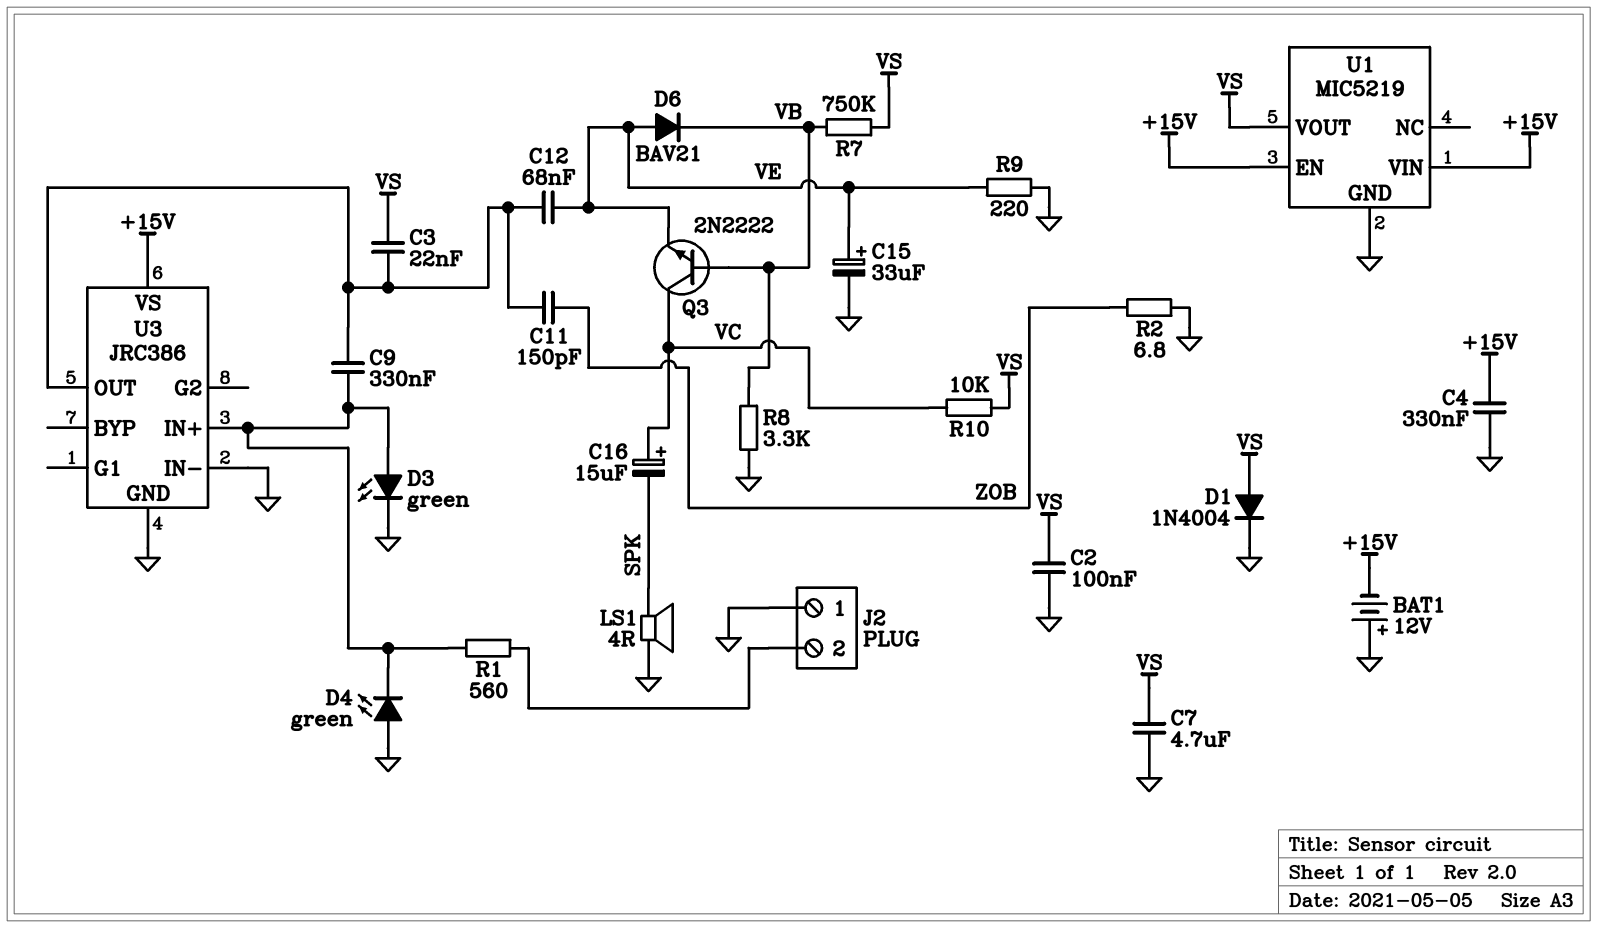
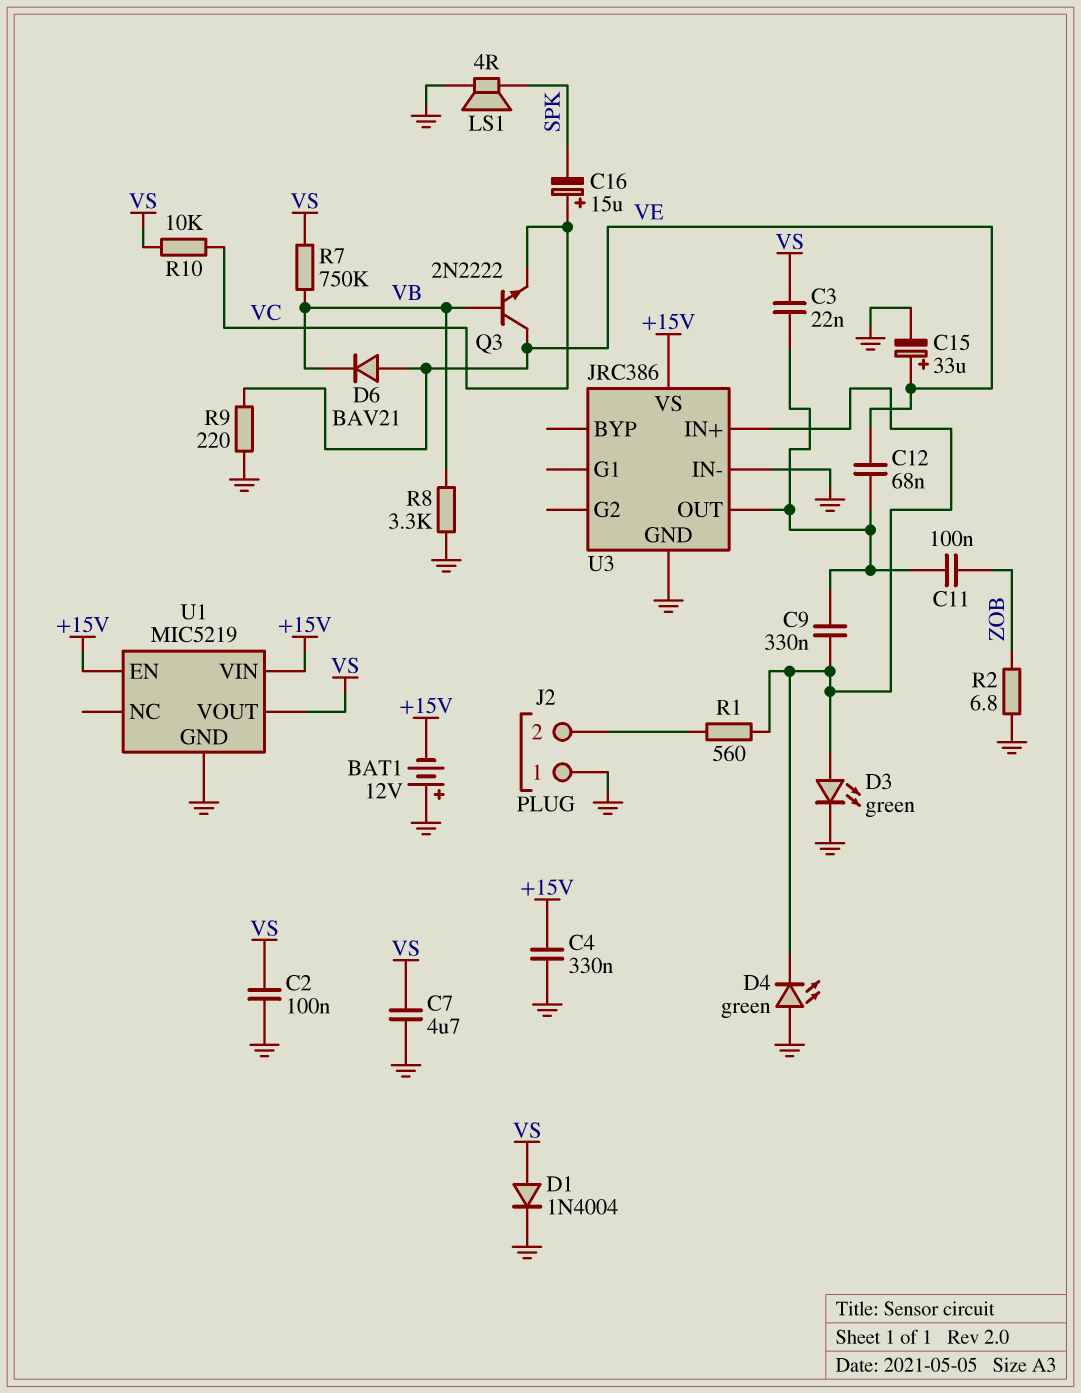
C11: 150pF (U3/OUT, ZOB) -> 100nF (U3/OUT, ZOB)
Q3: NPN 2N2222 (B VB, C VC, E VE) -> NPN 2N2222 (B VB, C VE, E VC)

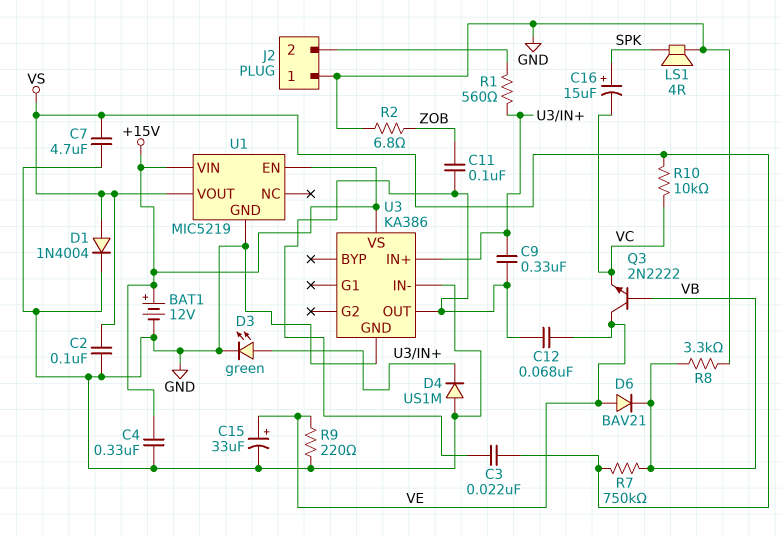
BAT1: 12V (plus GND, minus +15V) -> 12V (plus +15V, minus GND)
C16: 15uF (plus VC, minus SPK) -> 15uF (plus SPK, minus VC)
D4: LED green (A GND, K U3/IN+) -> diode US1M (A GND, K U3/IN+)
U3: JRC386 -> KA386

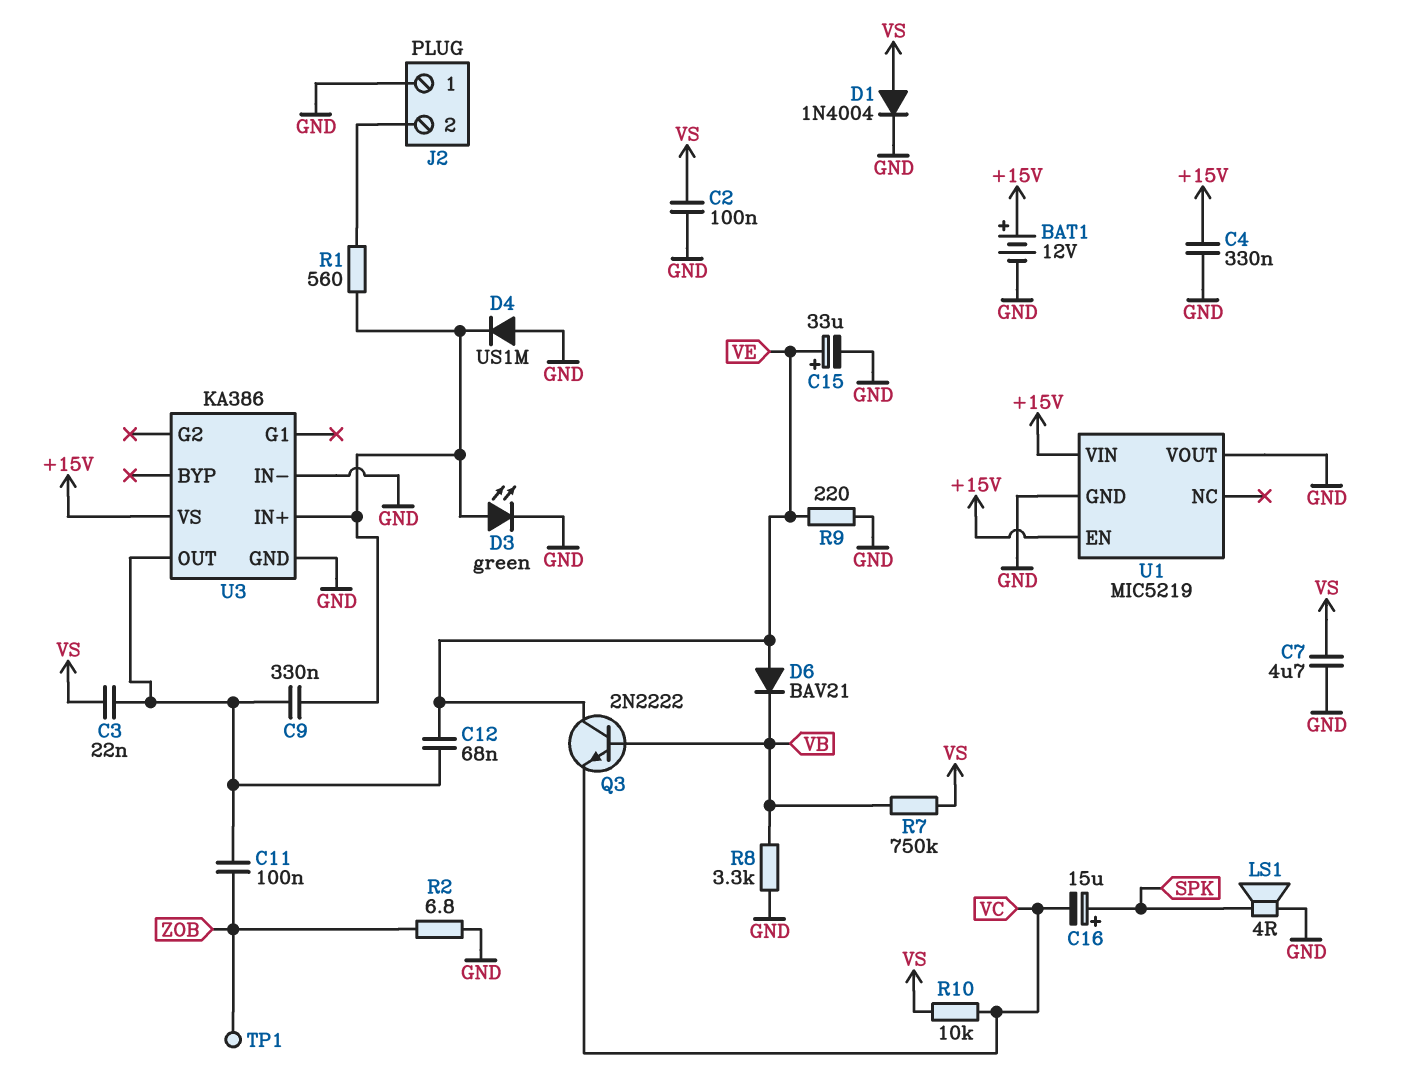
TP1: none -> test point (ZOB)
U1 pin VOUT: VS -> GND

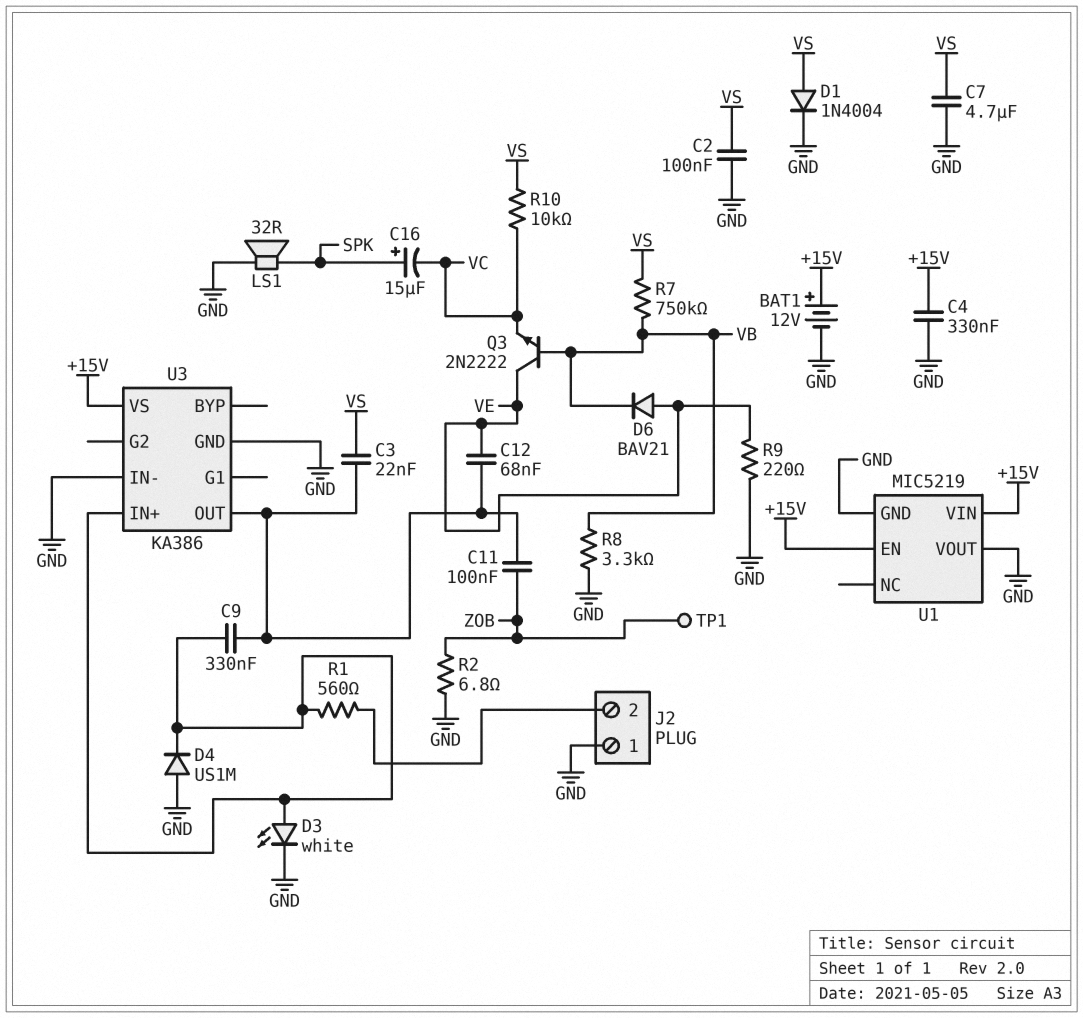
C15: 33uF (plus VE, minus GND) -> none
D3: LED green (A U3/IN+, K GND) -> LED white (A U3/IN+, K GND)
LS1: speaker 4R (GND, SPK) -> speaker 32R (GND, SPK)

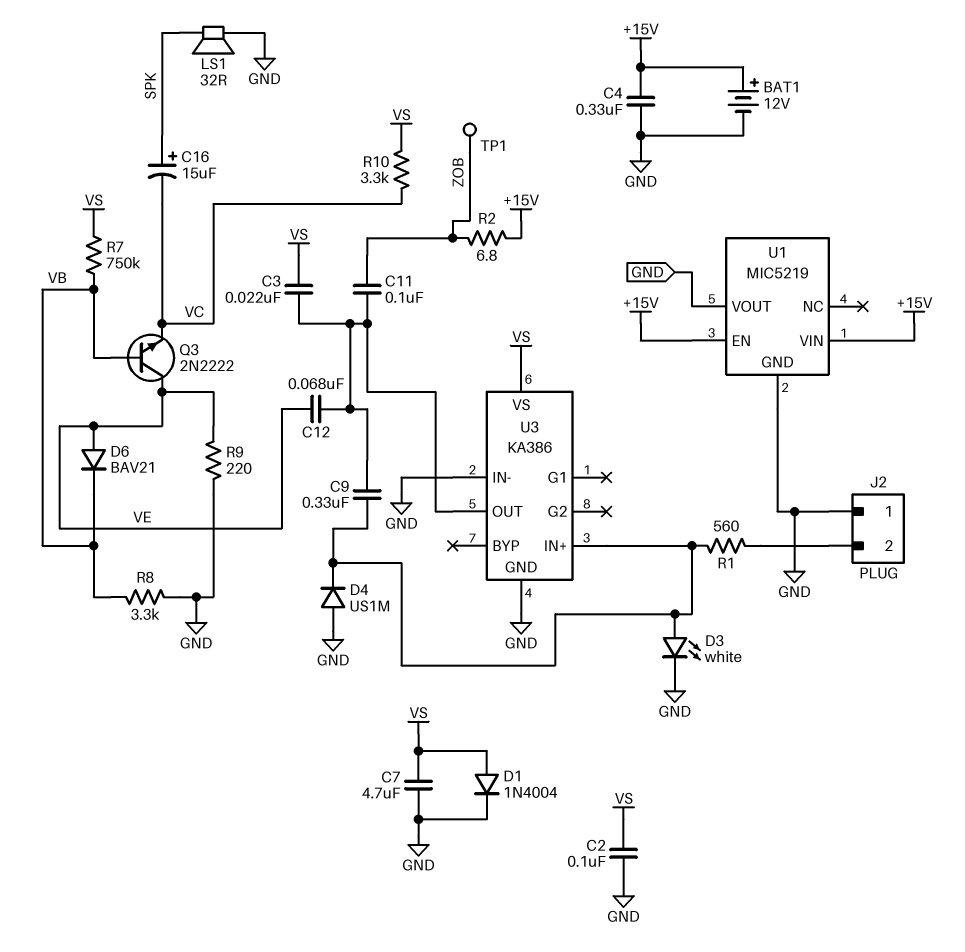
R2: 6.8 (GND, ZOB) -> 6.8 (+15V, ZOB)
R10: 10k (VC, VS) -> 3.3k (VC, VS)
U3 pin VS: +15V -> VS

